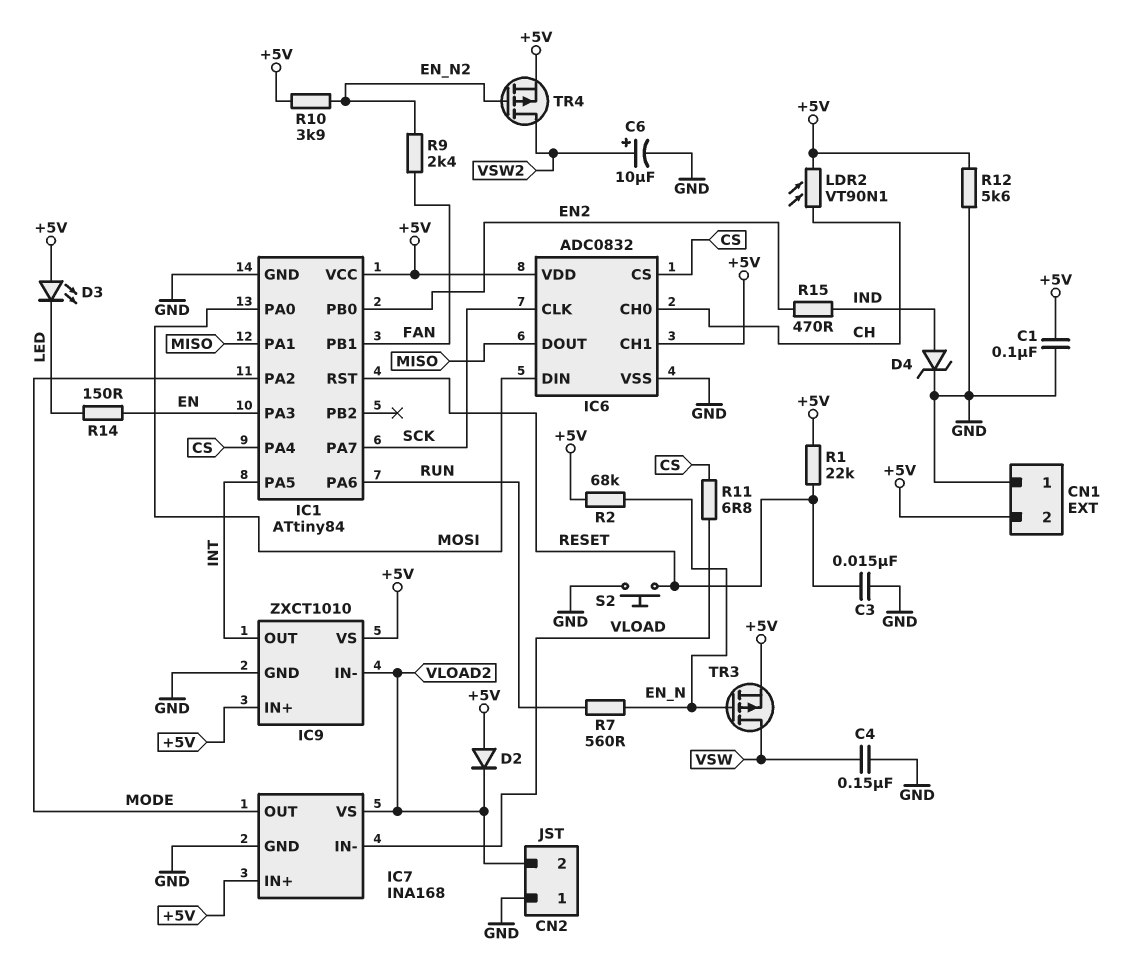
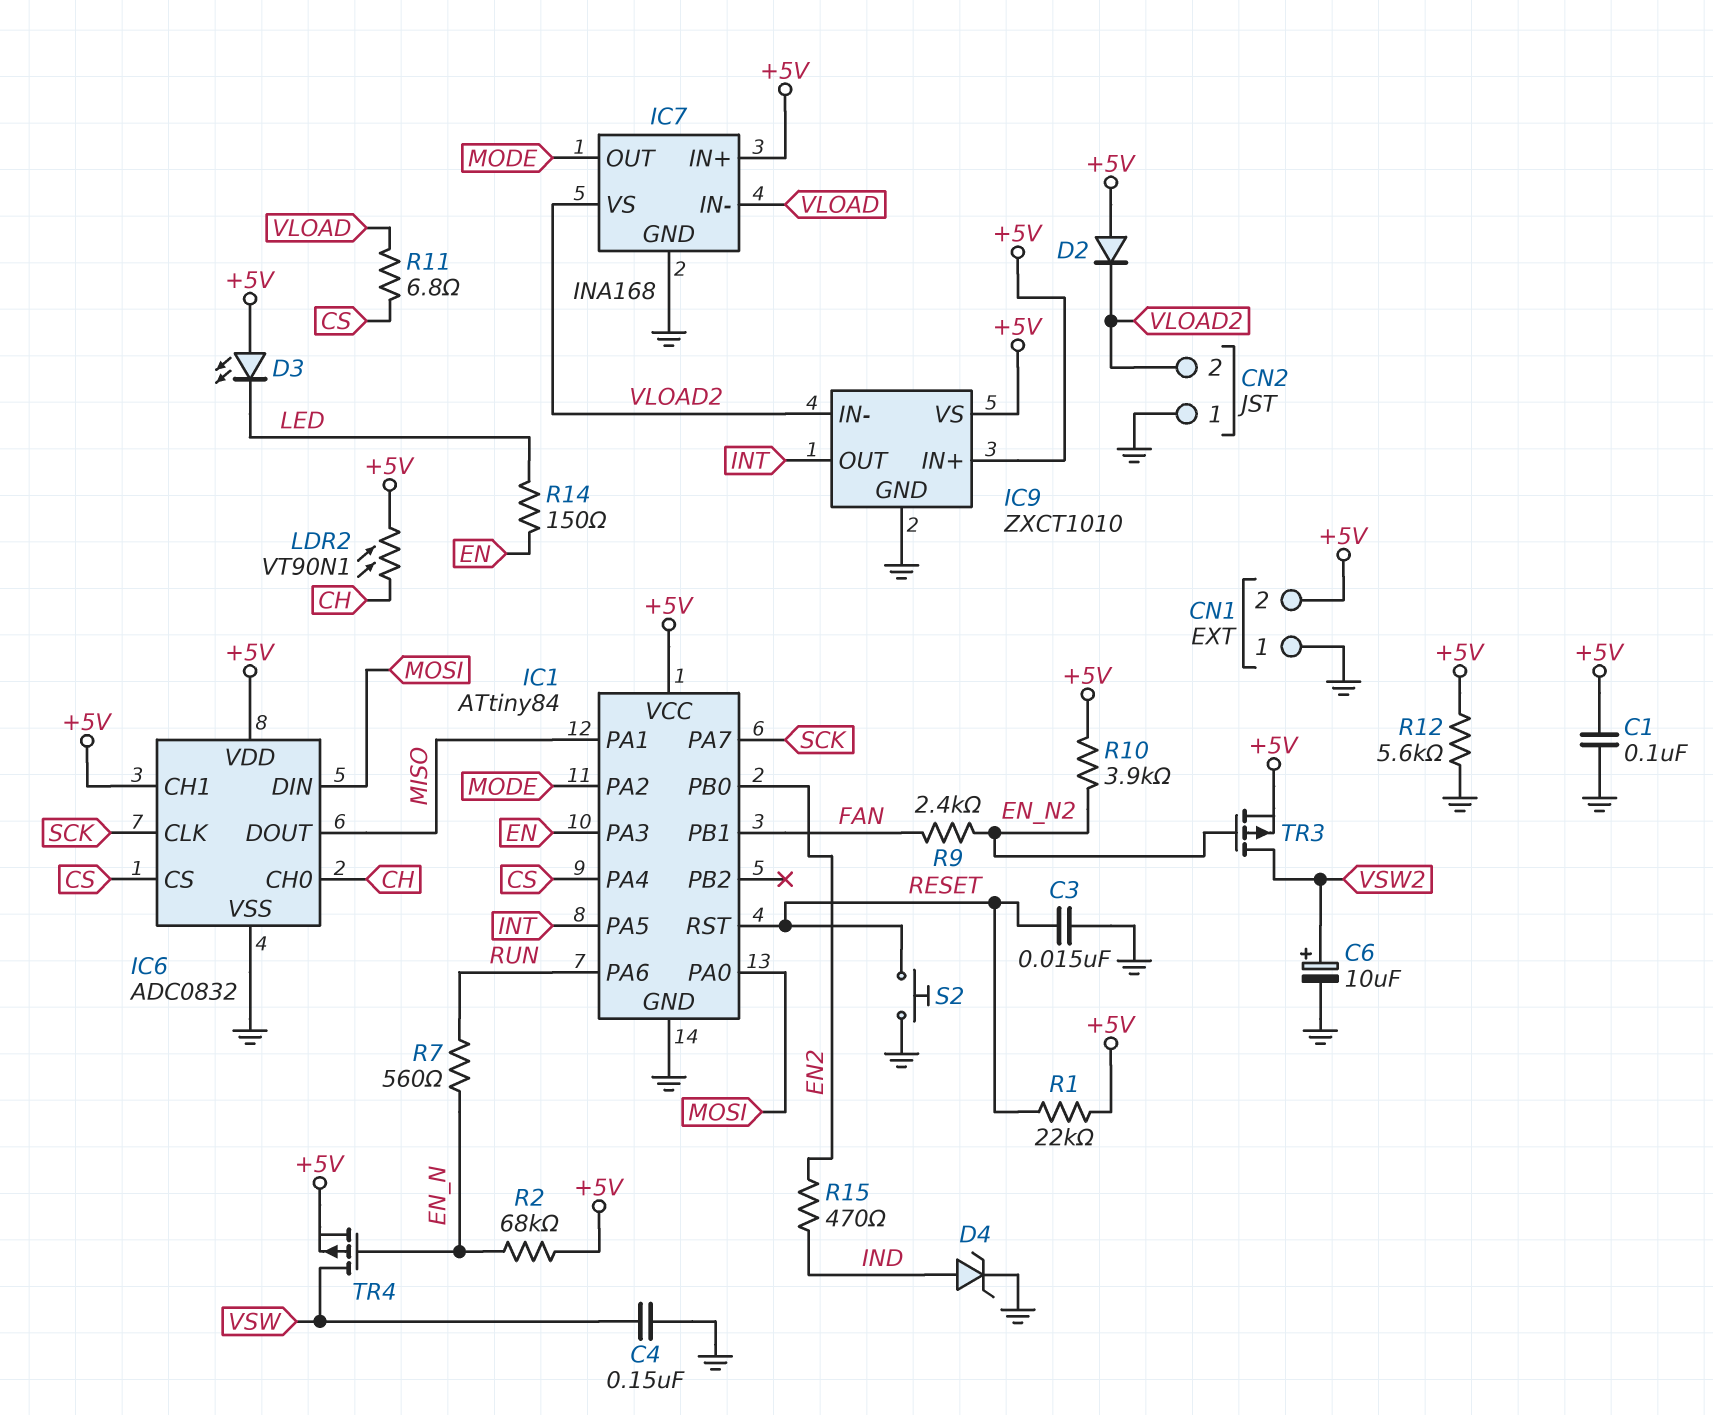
TR3: PMOS (G EN_N, D VSW, S +5V) -> PMOS (G EN_N2, D VSW2, S +5V)
TR4: PMOS (G EN_N2, D VSW2, S +5V) -> PMOS (G EN_N, D VSW, S +5V)

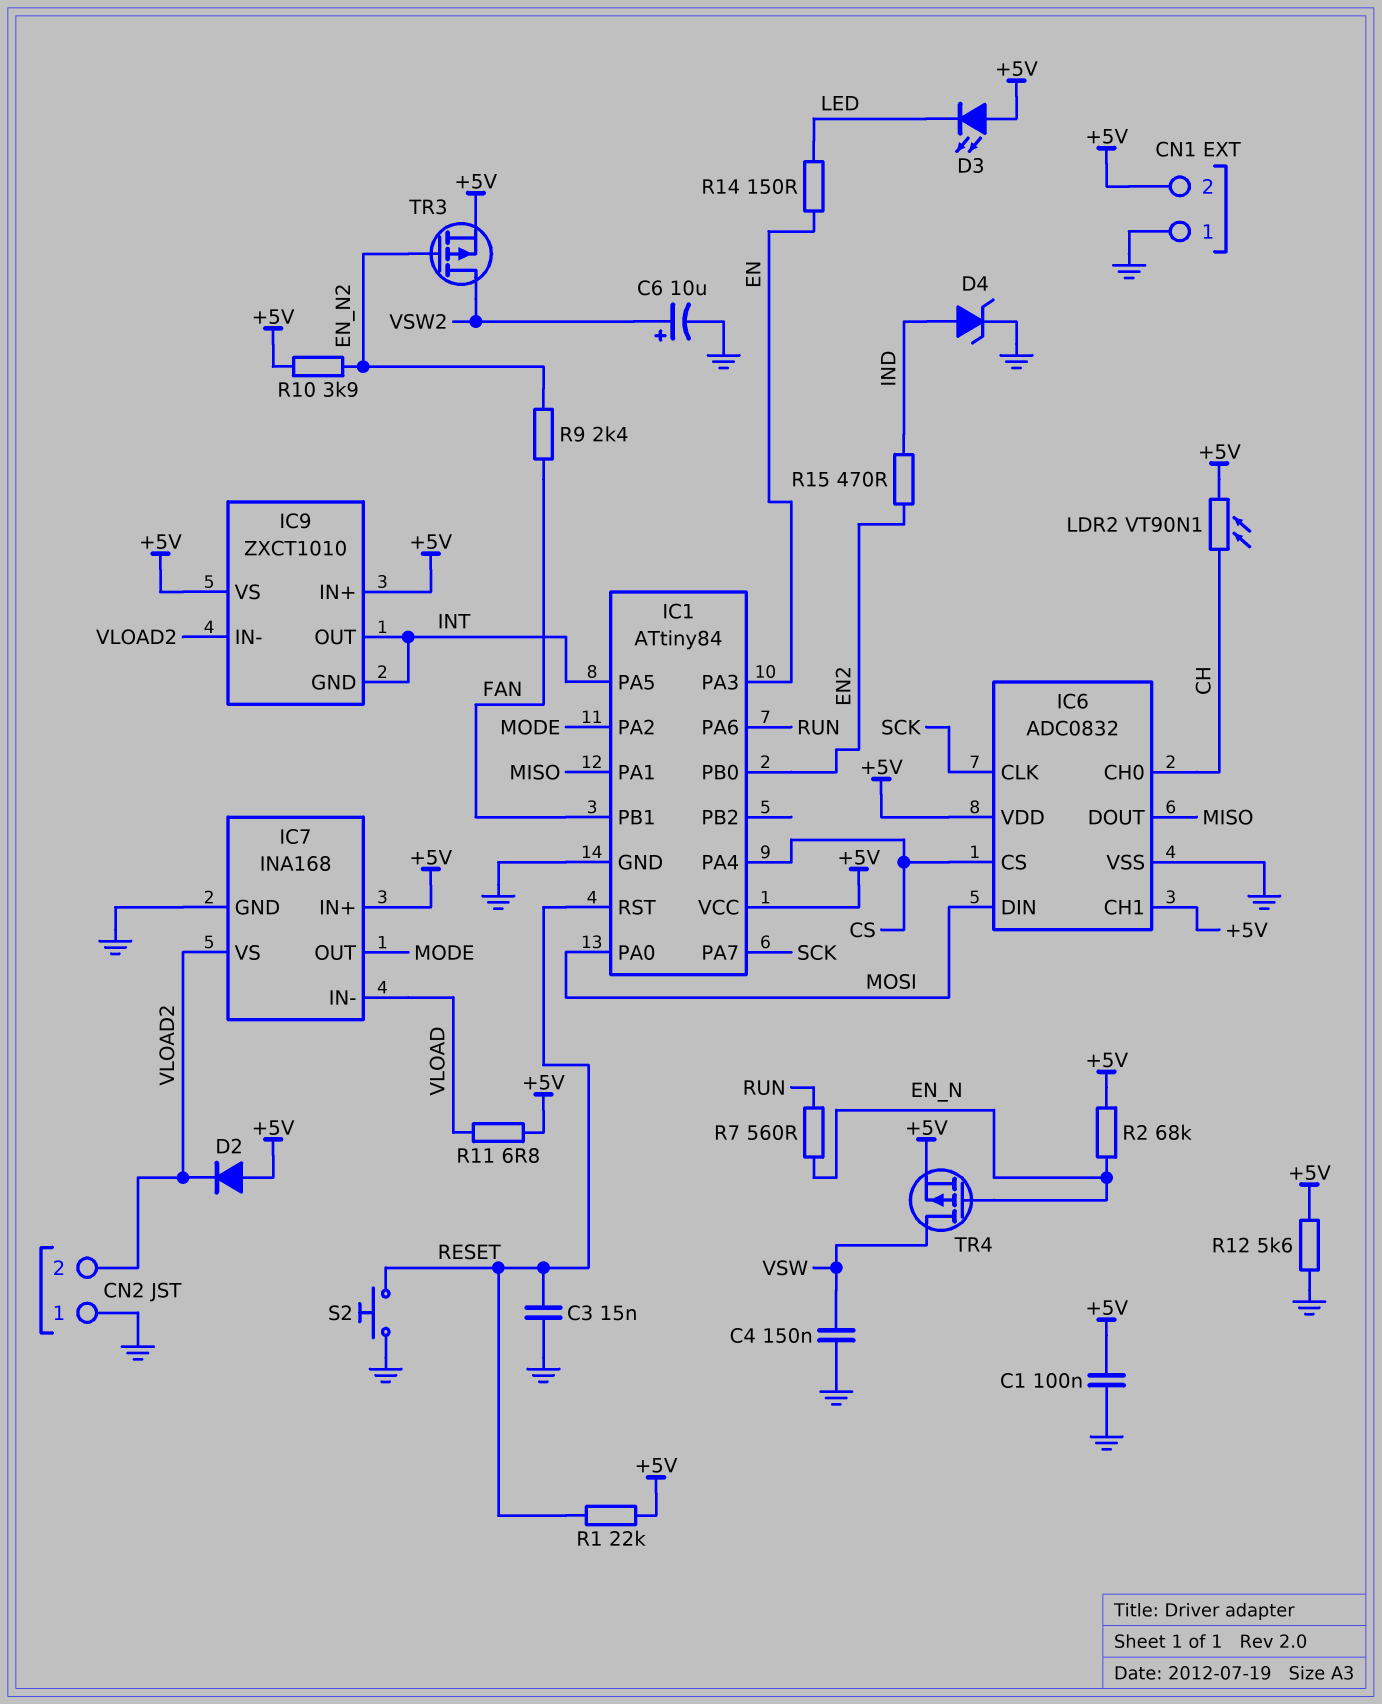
IC9 pin GND: GND -> INT
R11: 6.8 (CS, VLOAD) -> 6.8 (+5V, VLOAD)

